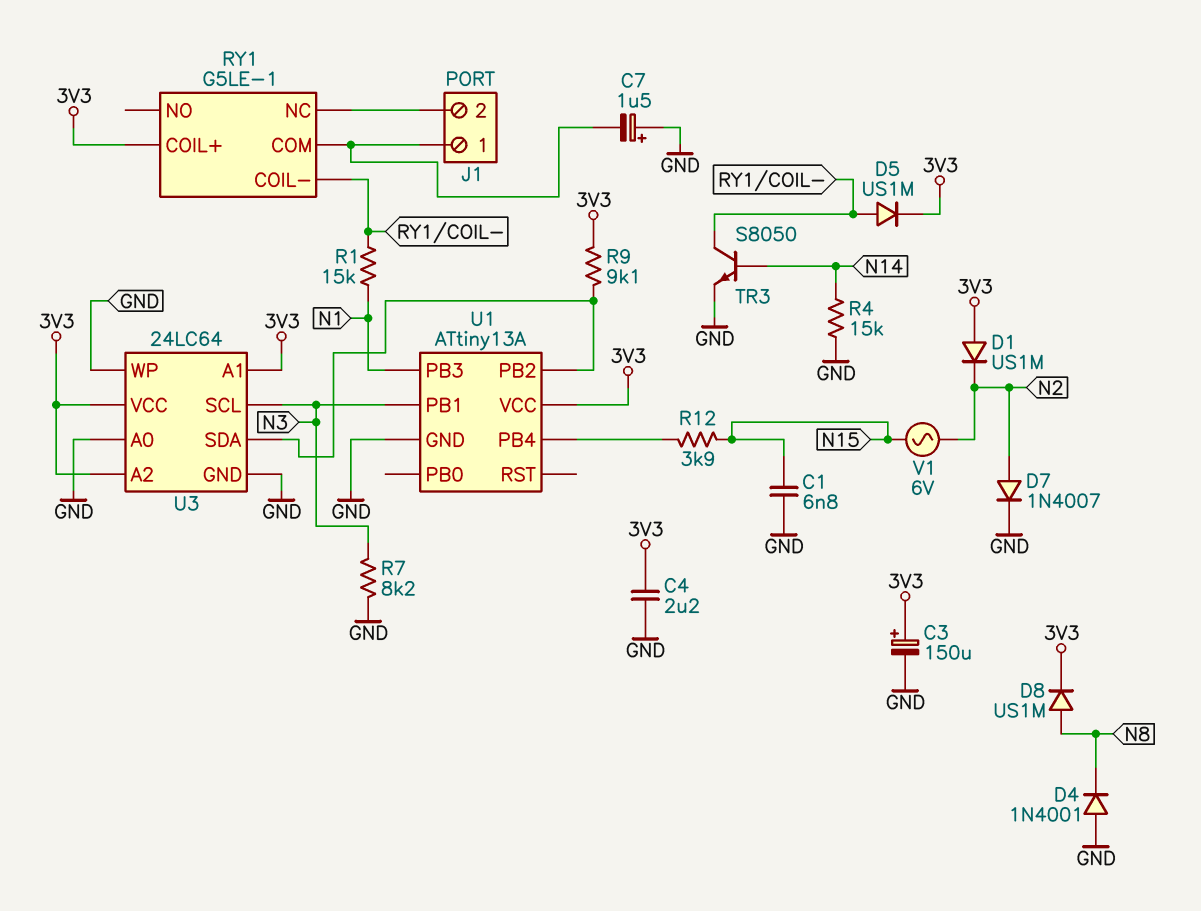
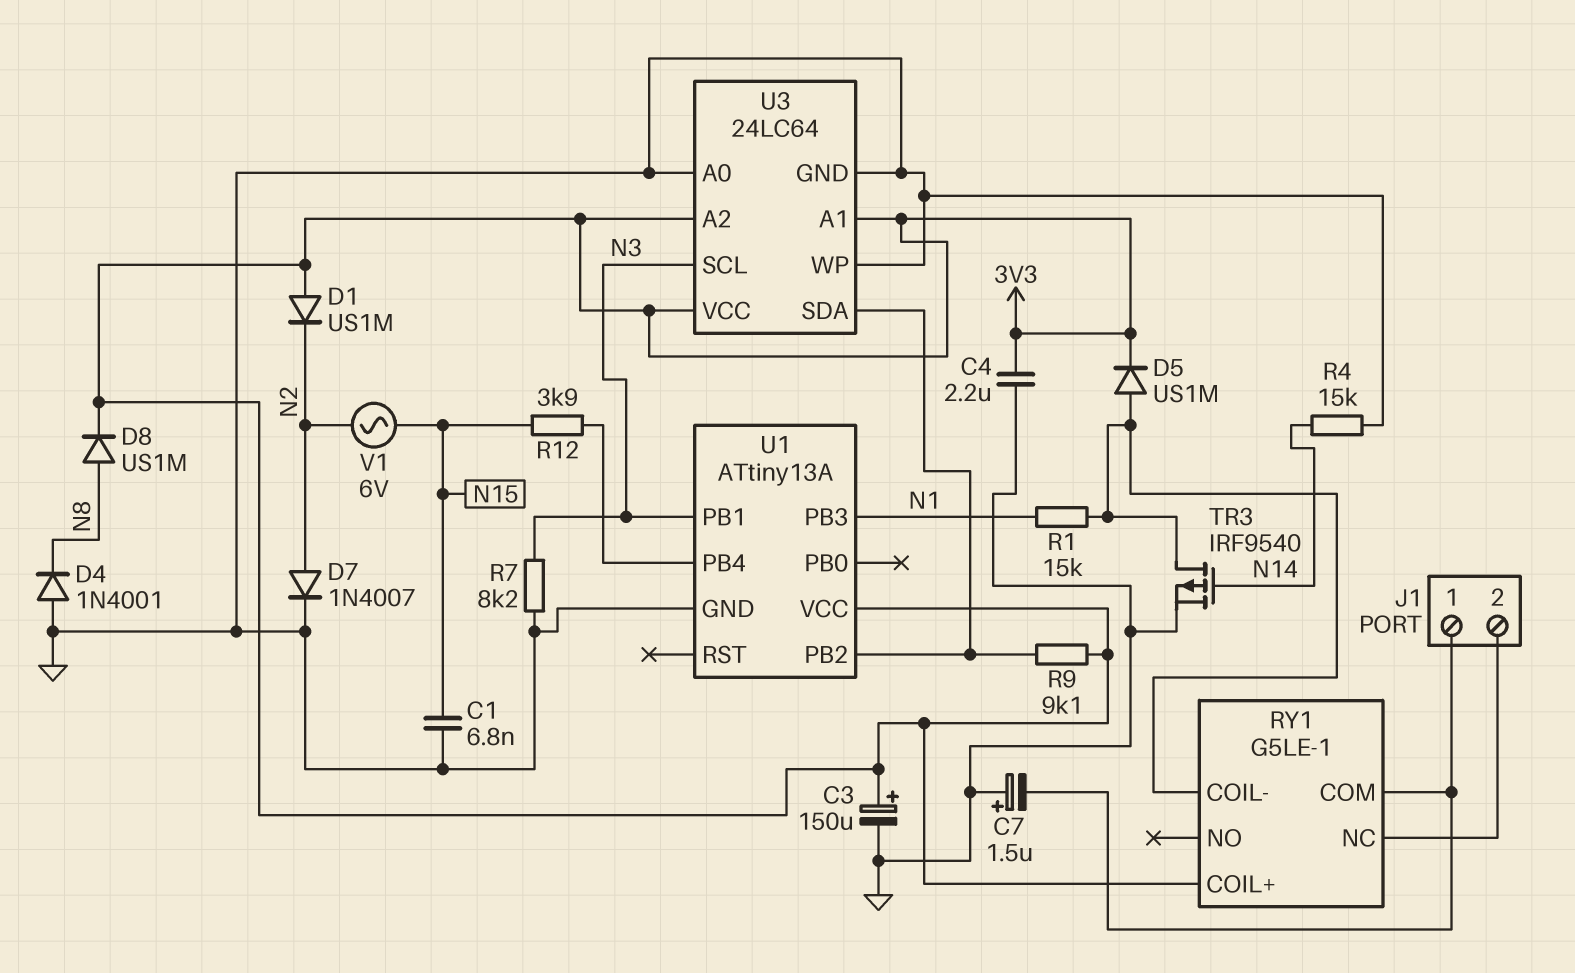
TR3: NPN S8050 (B N14, C RY1/COIL-, E GND) -> PMOS IRF9540 (G N14, D RY1/COIL-, S GND)

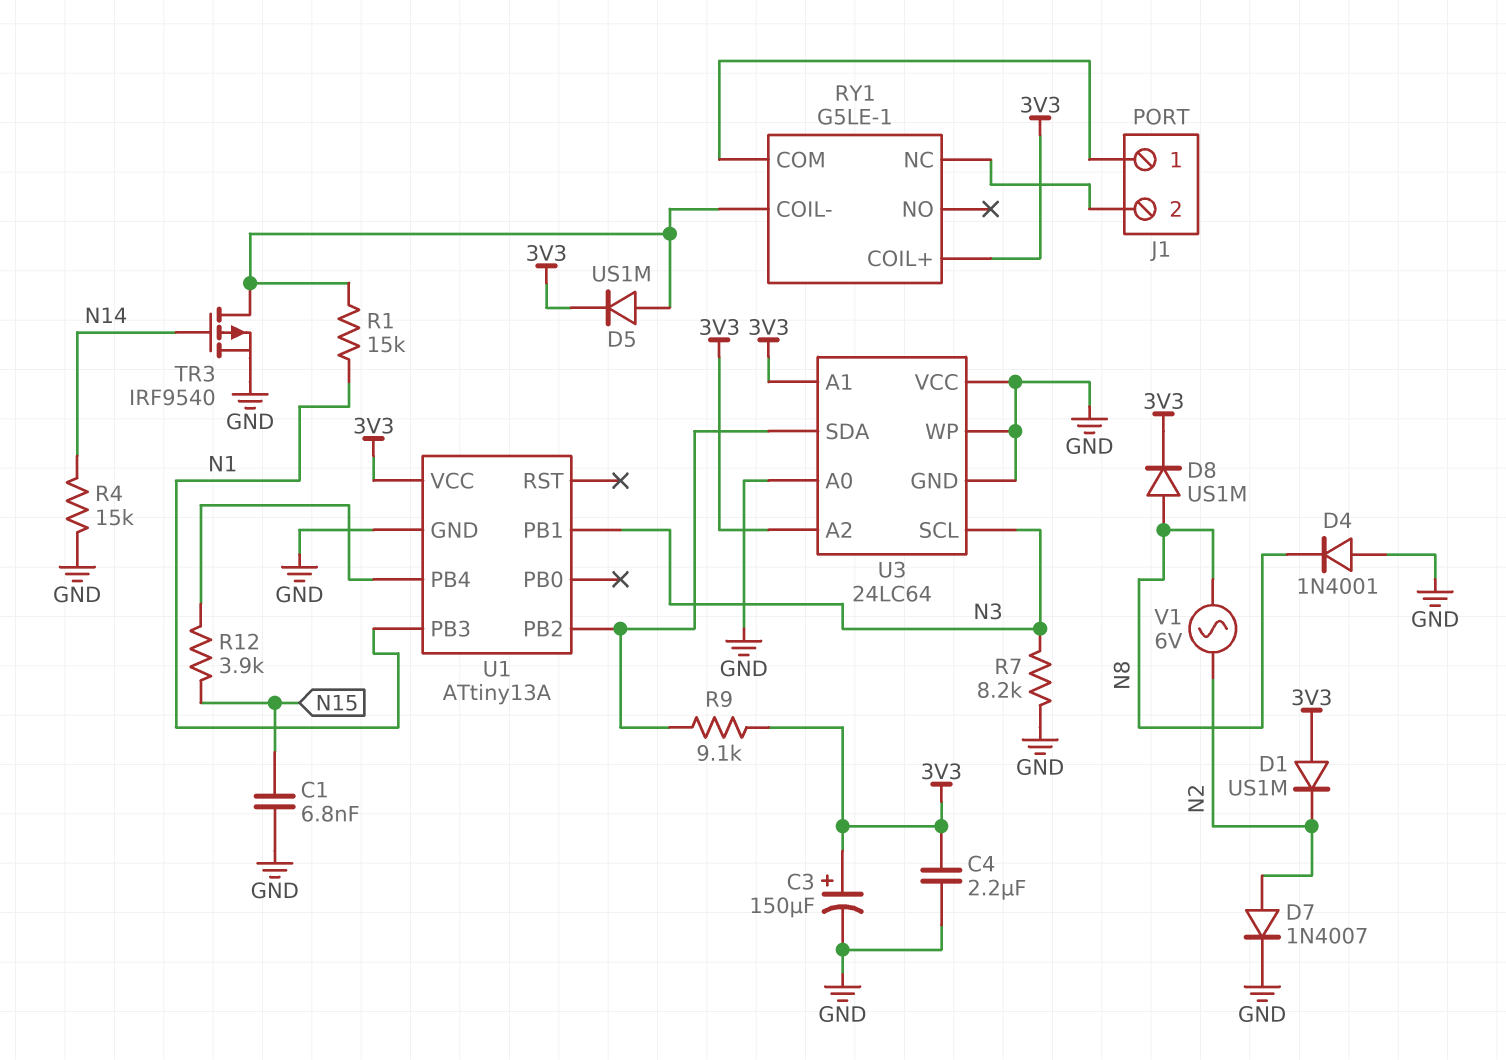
C7: 1.5uF (plus GND, minus J1/1) -> none
U3 pin VCC: 3V3 -> GND
V1: AC 6V (N2, N15) -> AC 6V (N2, N8)

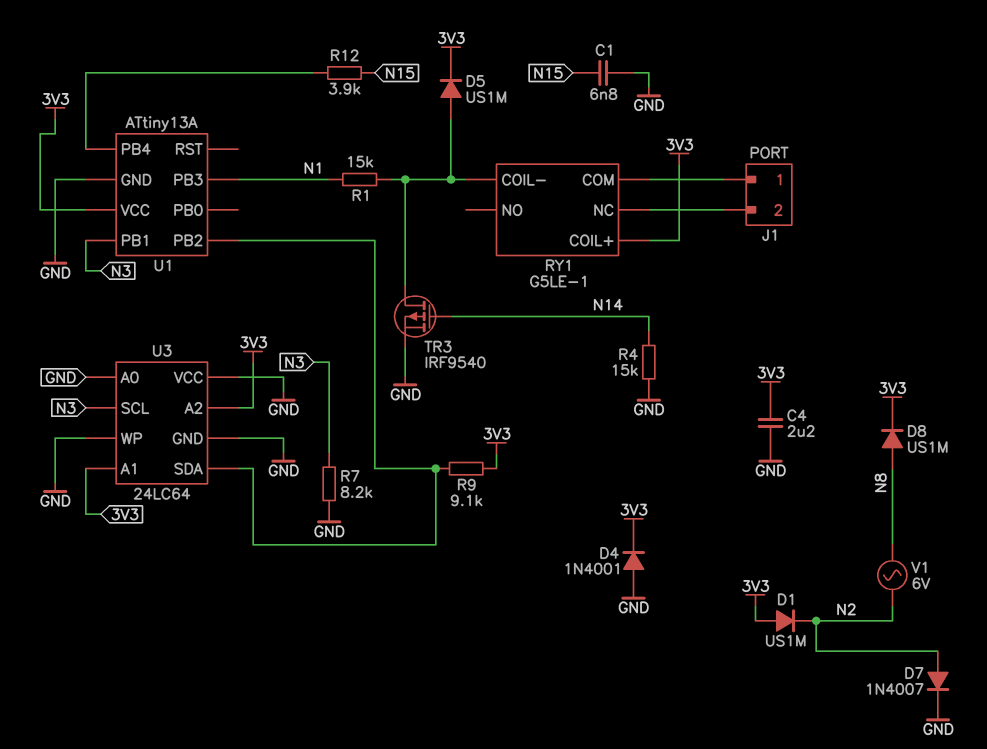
C3: 150uF (plus 3V3, minus GND) -> none
D4: diode 1N4001 (A GND, K N8) -> diode 1N4001 (A GND, K 3V3)

